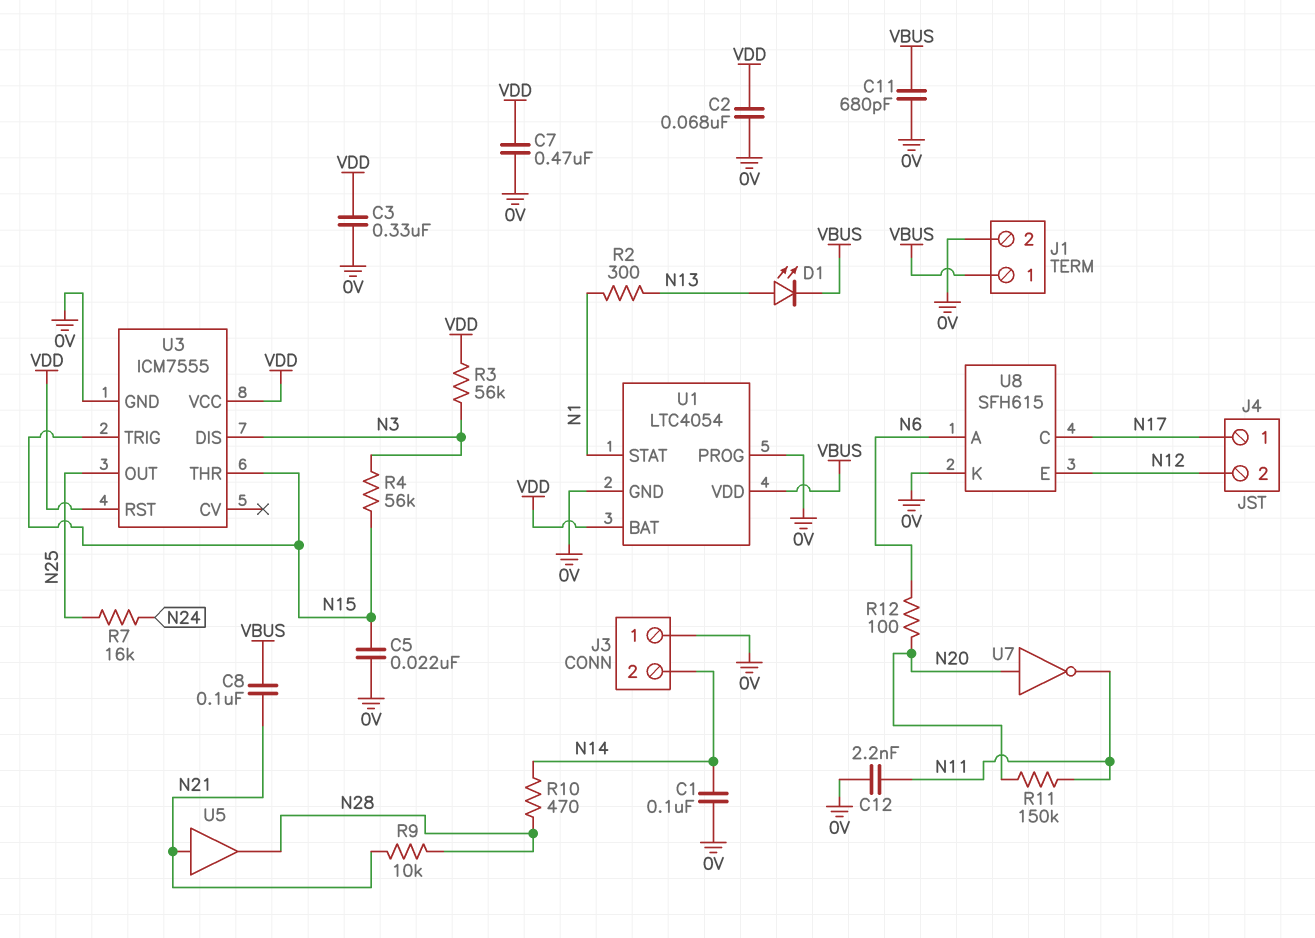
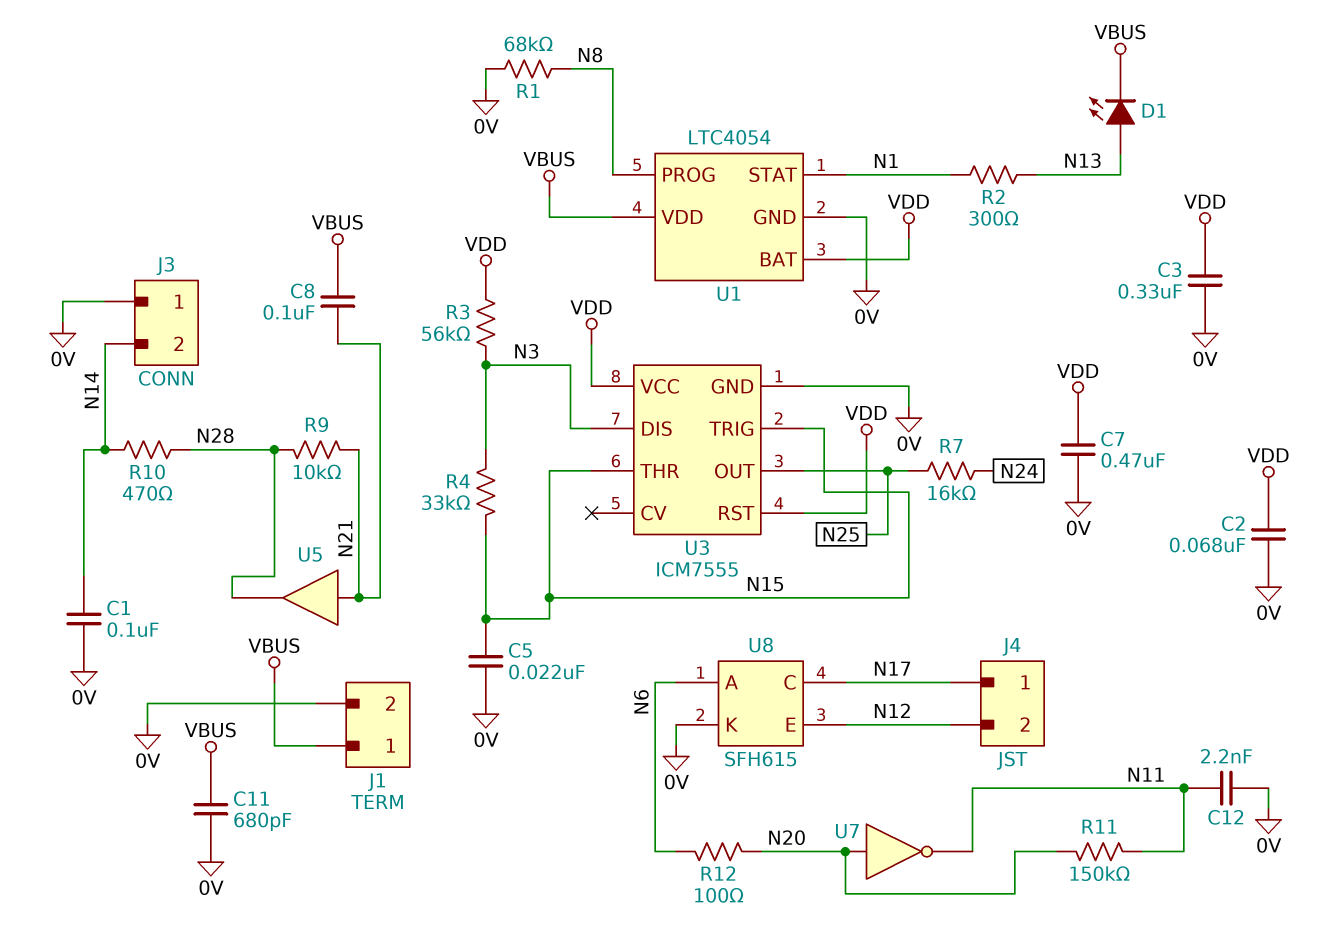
R1: none -> 68k (0V, N8)
R4: 56k (N3, N15) -> 33k (N3, N15)
U1 pin PROG: 0V -> N8

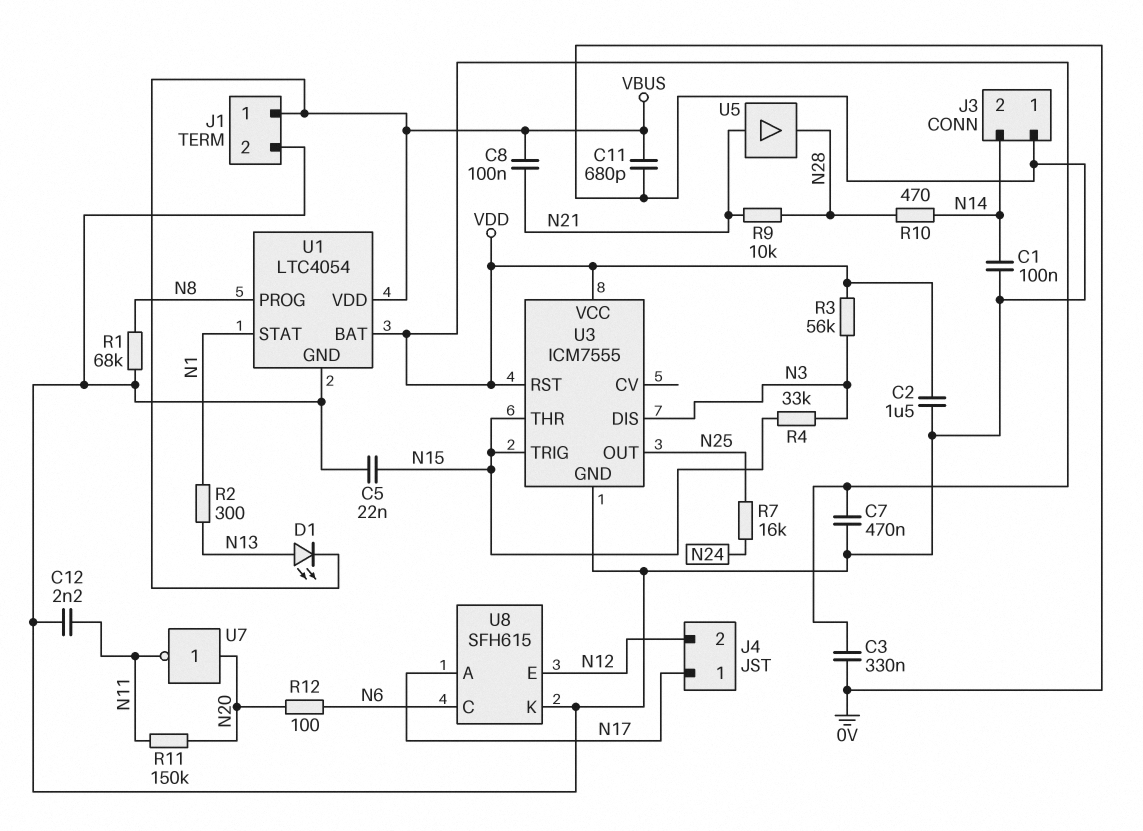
C2: 68nF (0V, VDD) -> 1.5uF (0V, VDD)
U8 pin A: N6 -> N17
U8 pin C: N17 -> N6

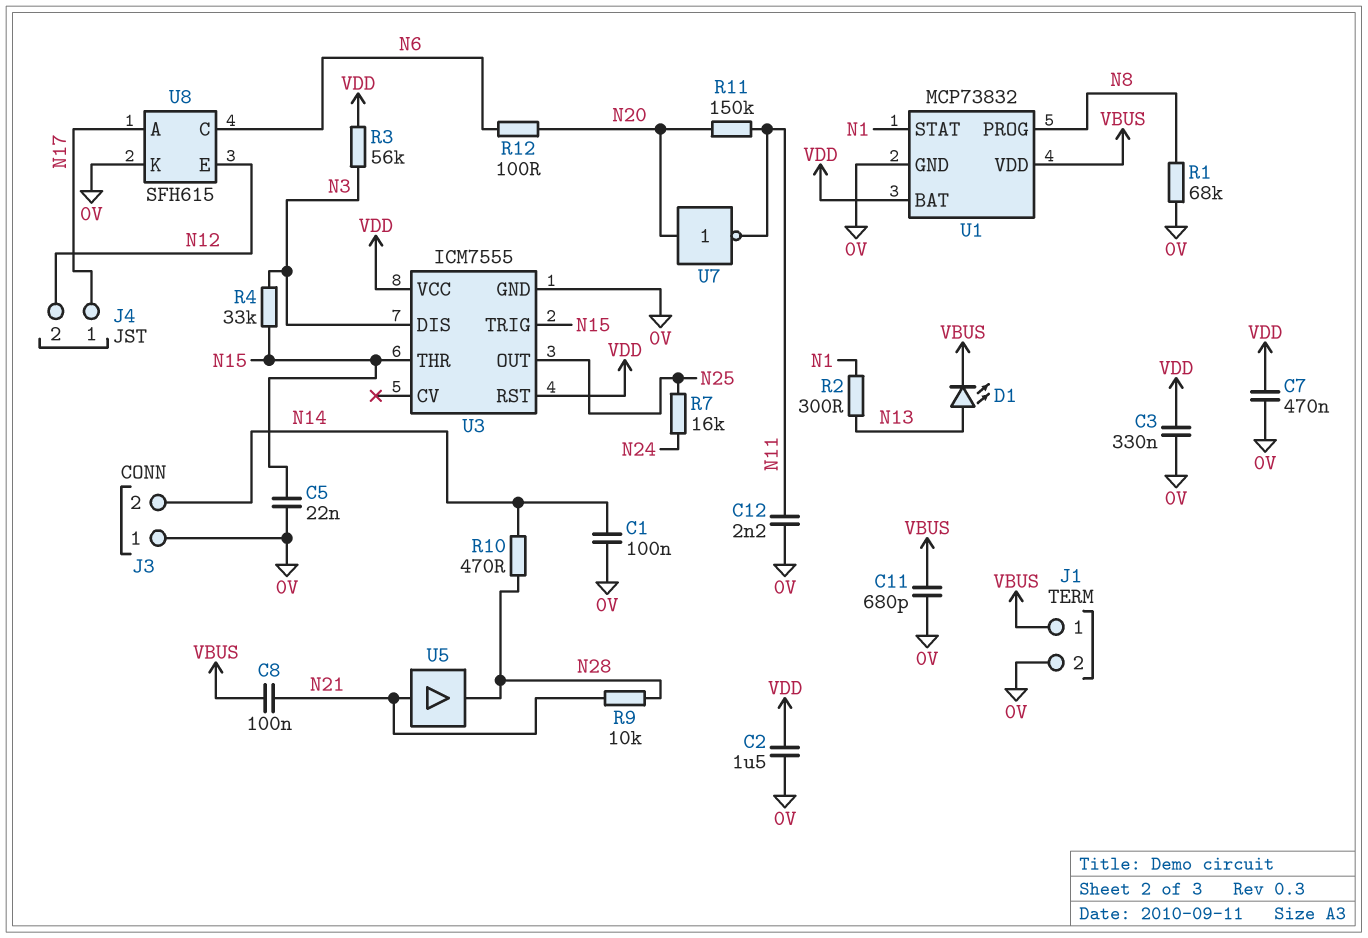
U1: LTC4054 -> MCP73832

